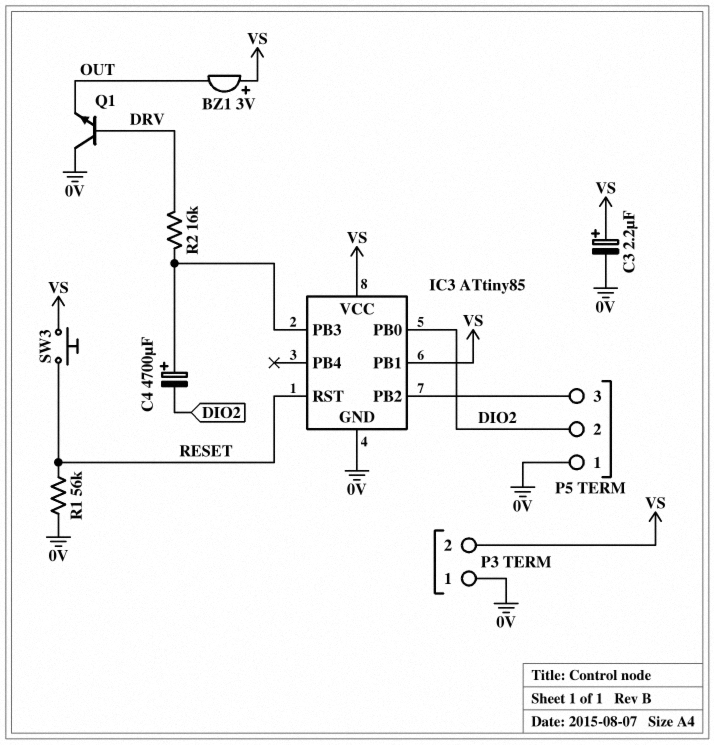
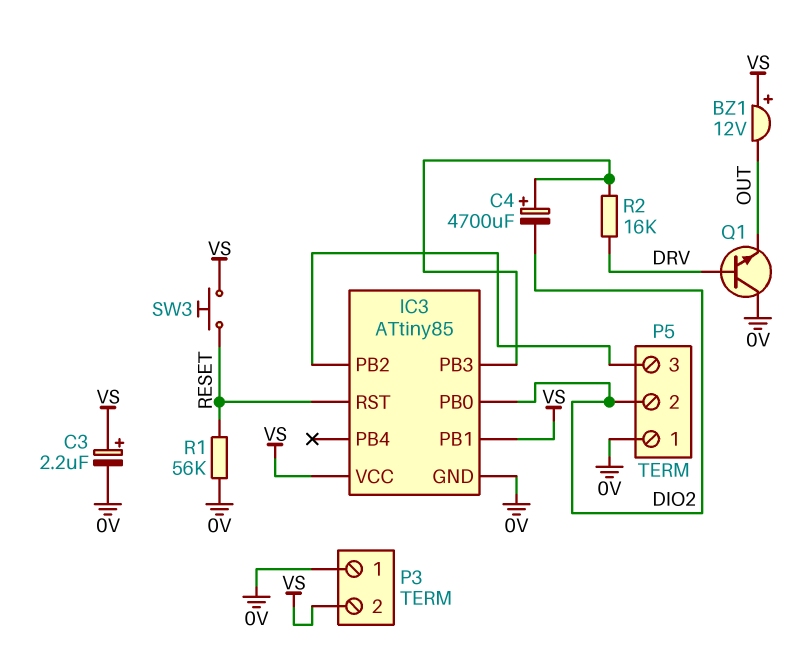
BZ1: buzzer 3V (plus VS, minus OUT) -> buzzer 12V (plus VS, minus OUT)

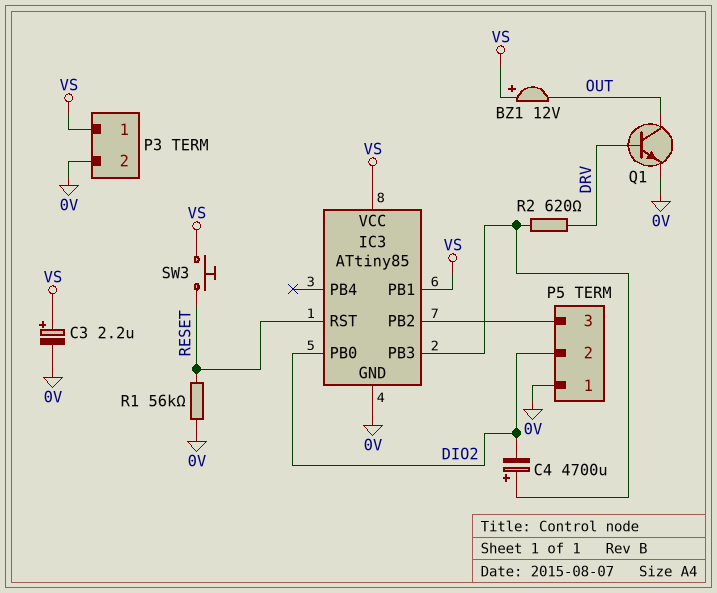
P3 pin 1: 0V -> VS
P3 pin 2: VS -> 0V
Q1: NPN (B DRV, C 0V, E OUT) -> NPN (B DRV, C OUT, E 0V)
R2: 16k (DRV, IC3/PB3) -> 620 (DRV, IC3/PB3)

